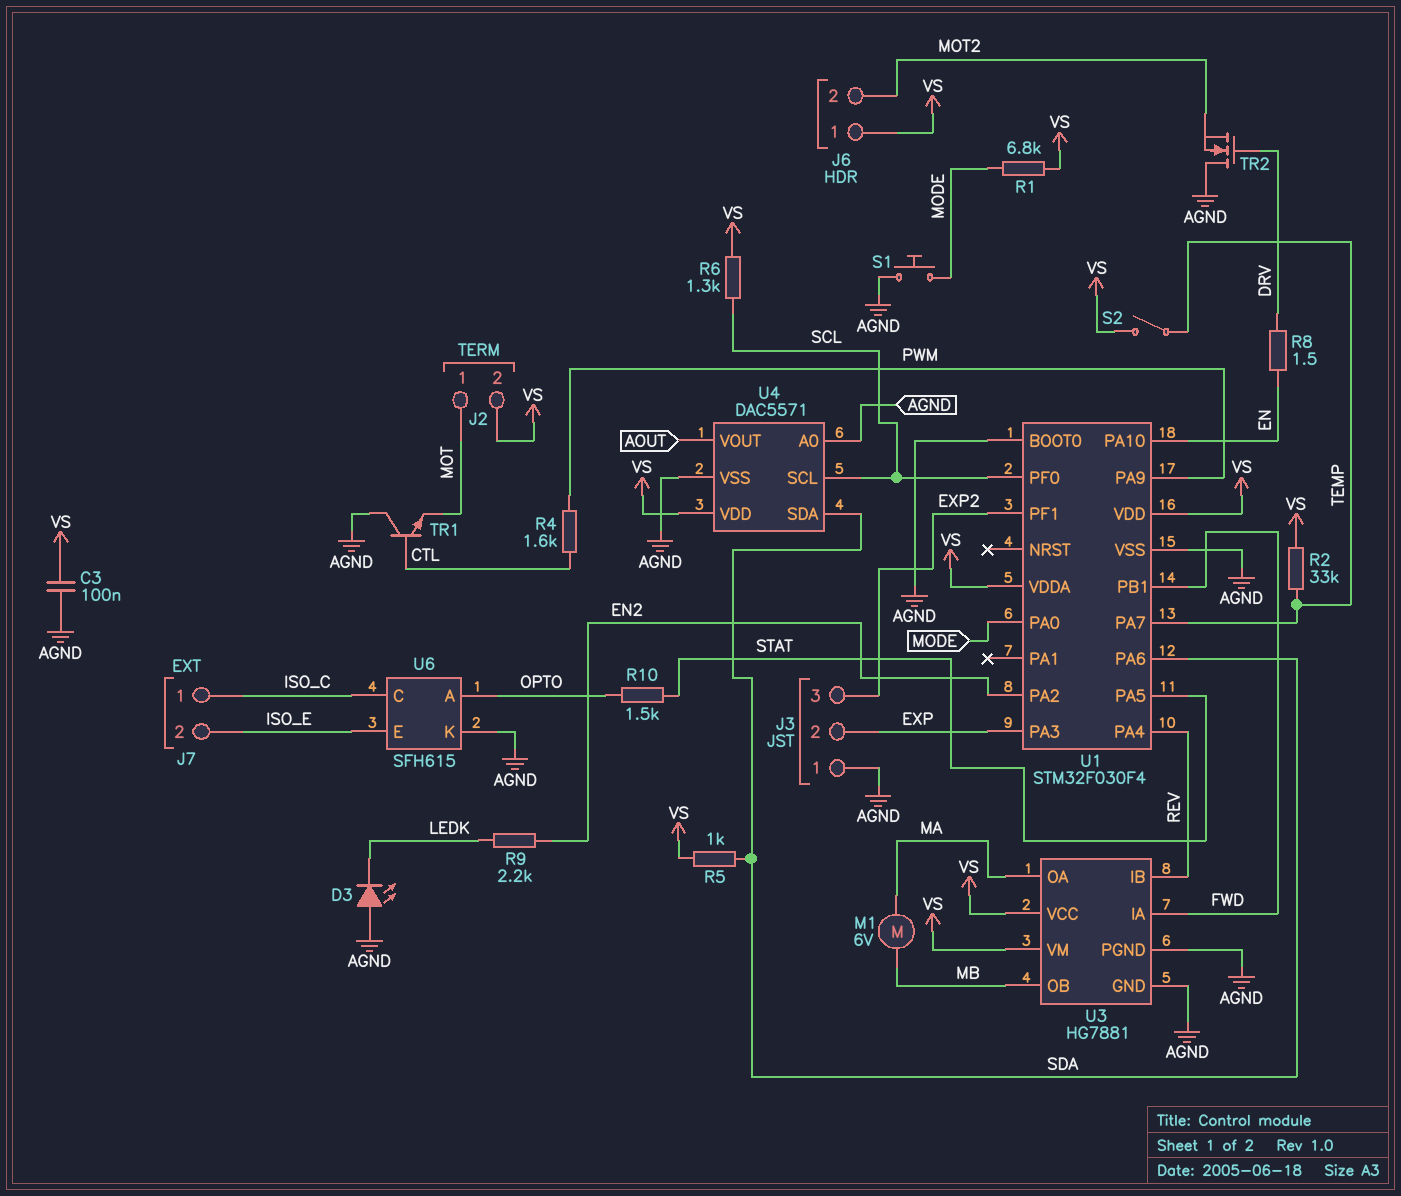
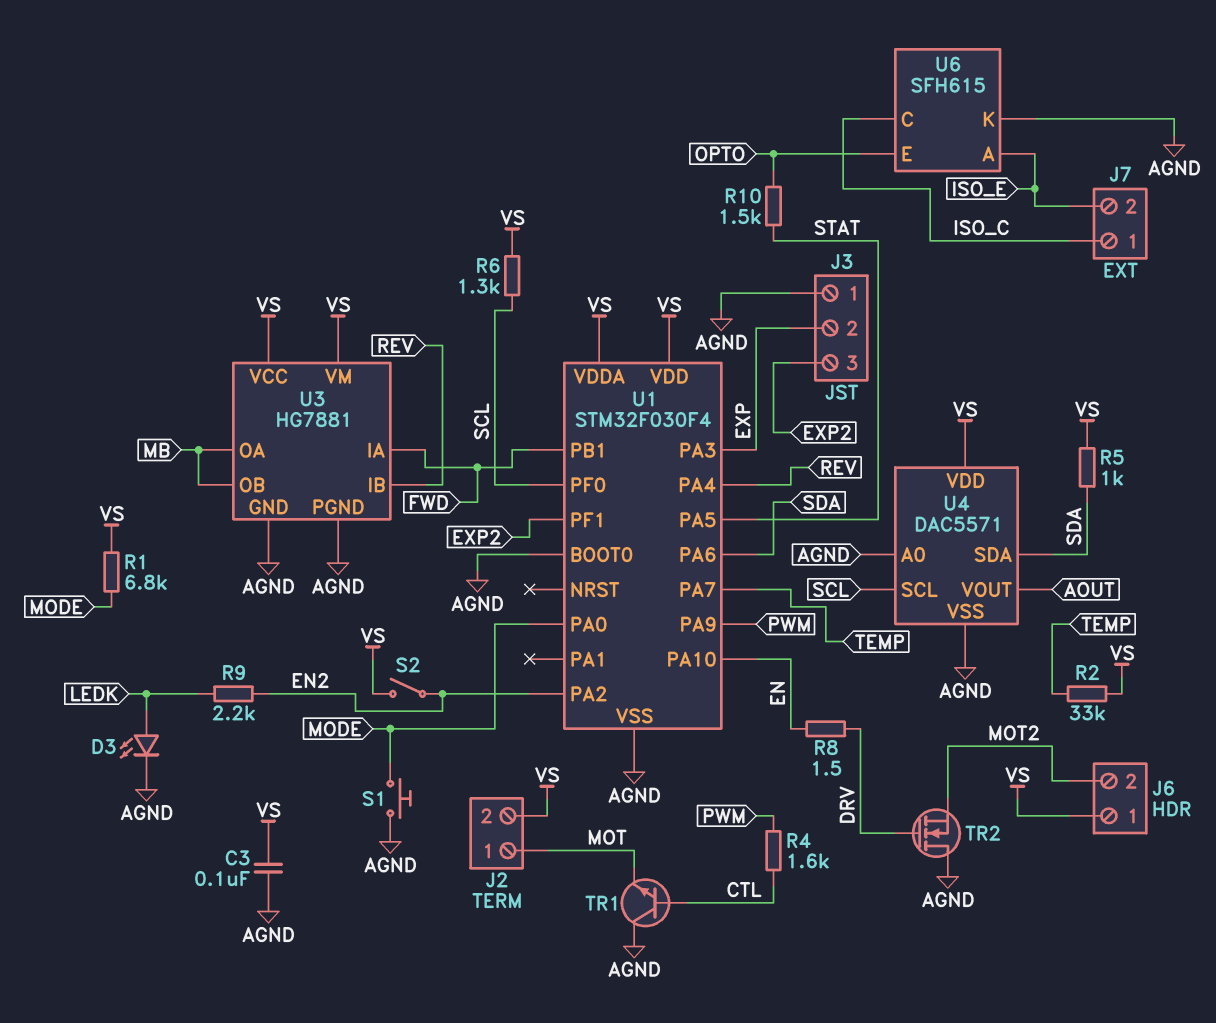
D3: LED (A AGND, K LEDK) -> LED (A LEDK, K AGND)
M1: motor 6V (MA, MB) -> none
S2: switch (TEMP, VS) -> switch (EN2, VS)
U3 pin OA: MA -> MB
U6 pin A: OPTO -> ISO_E
U6 pin E: ISO_E -> OPTO

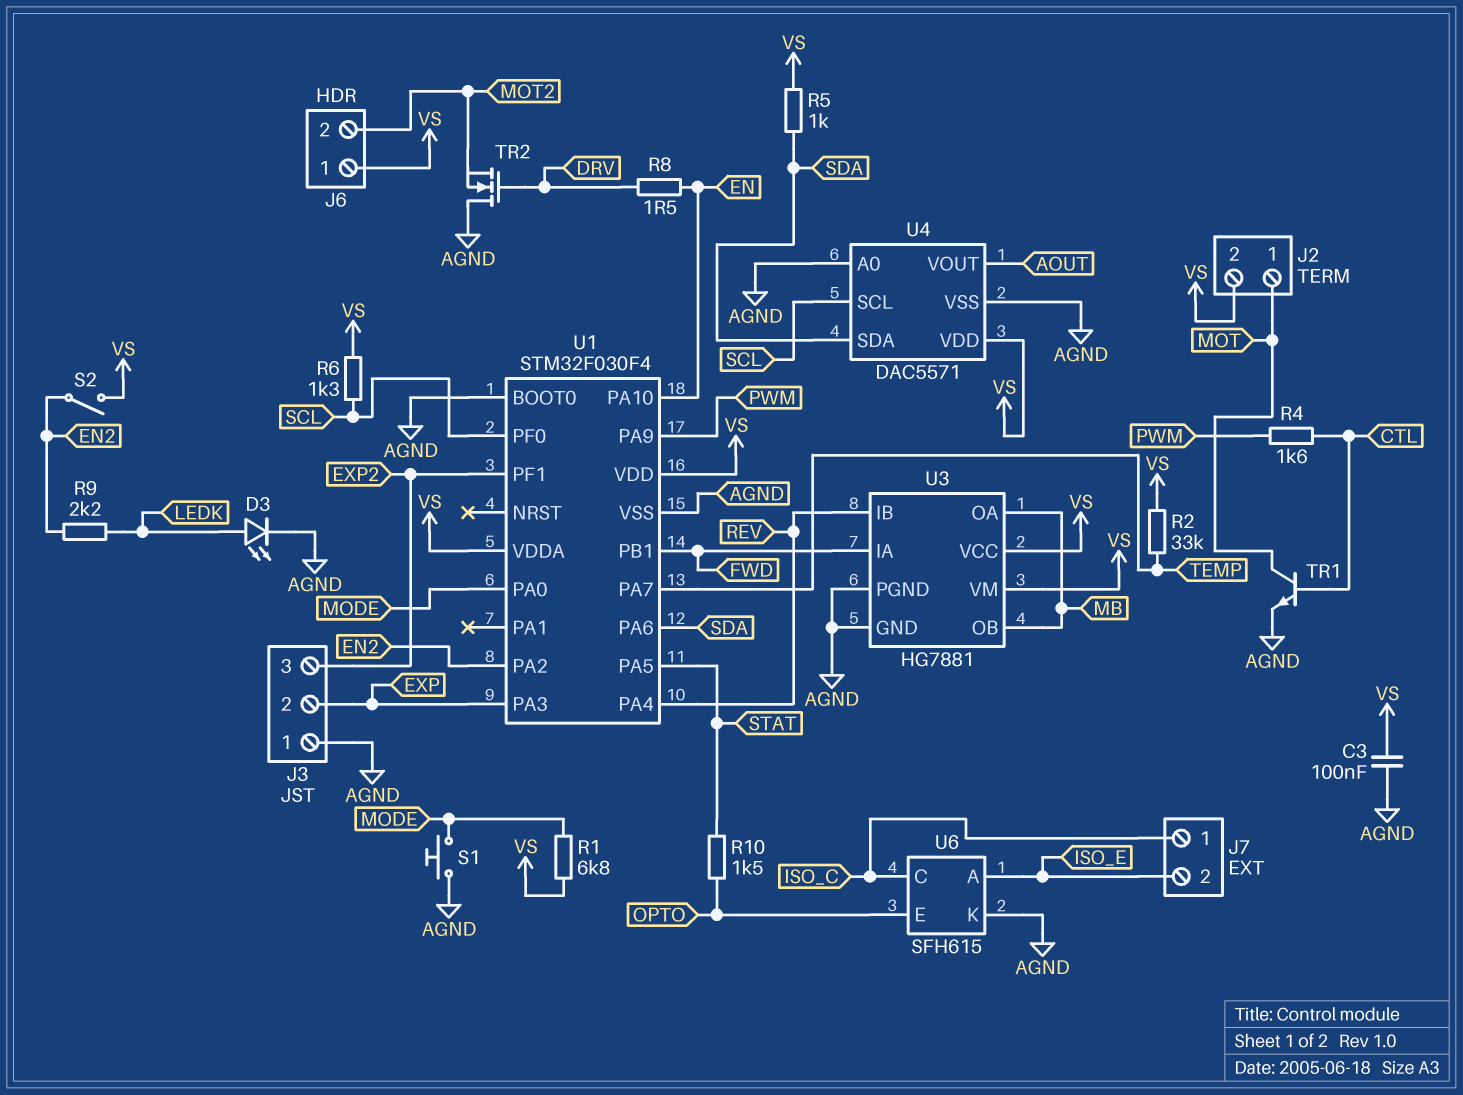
TR1: NPN (B CTL, C AGND, E MOT) -> NPN (B CTL, C MOT, E AGND)

